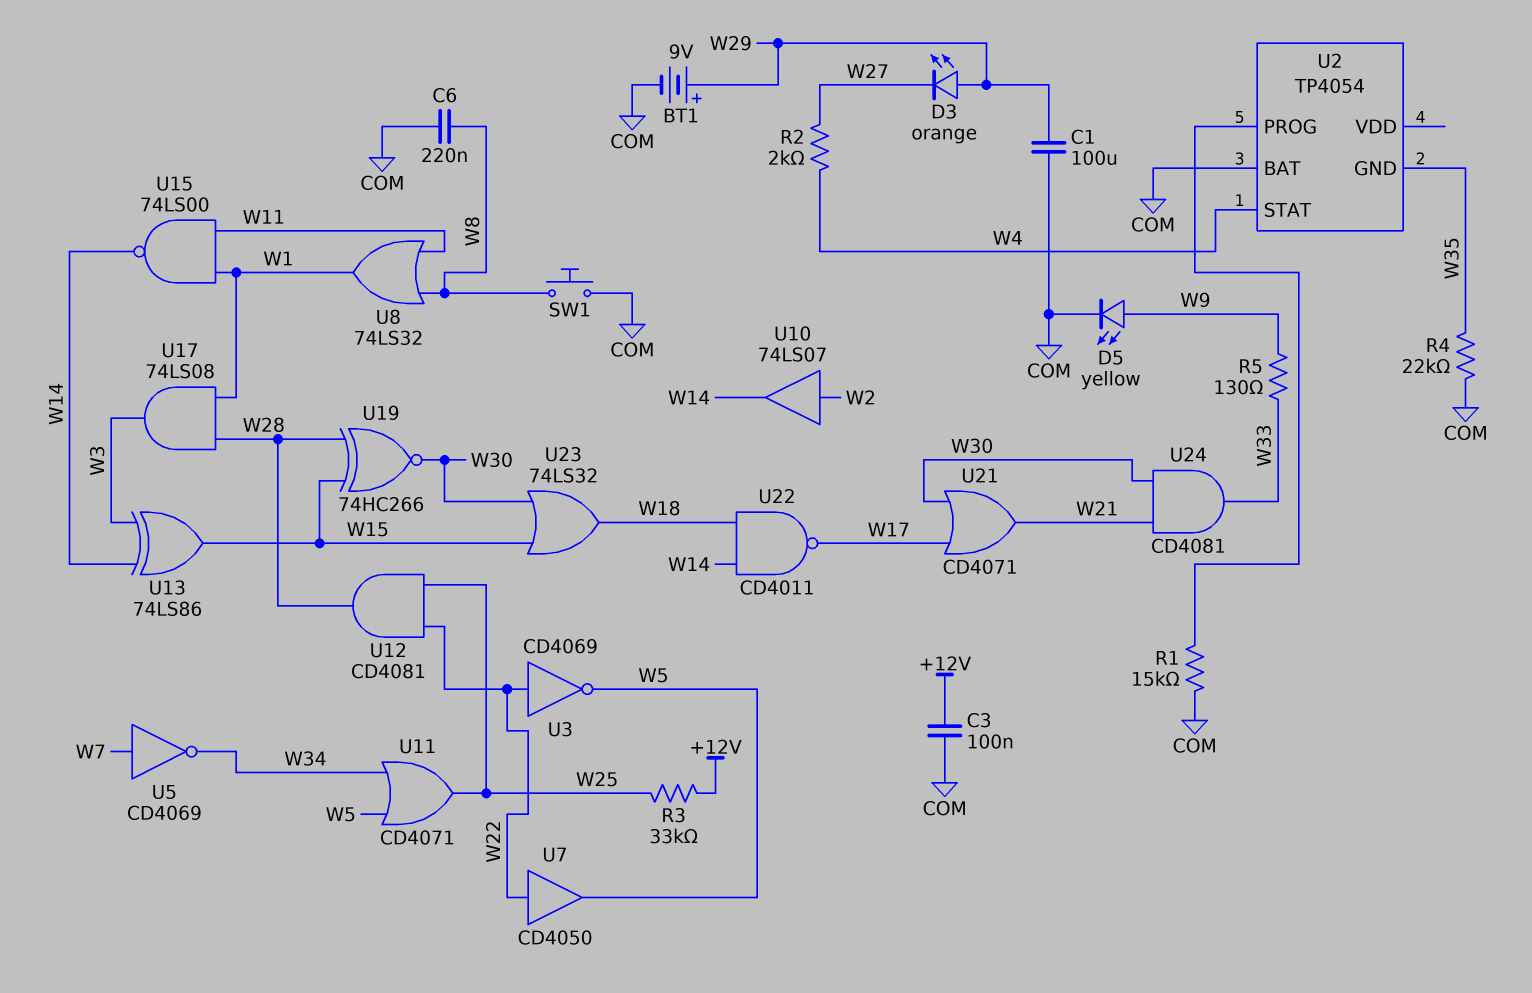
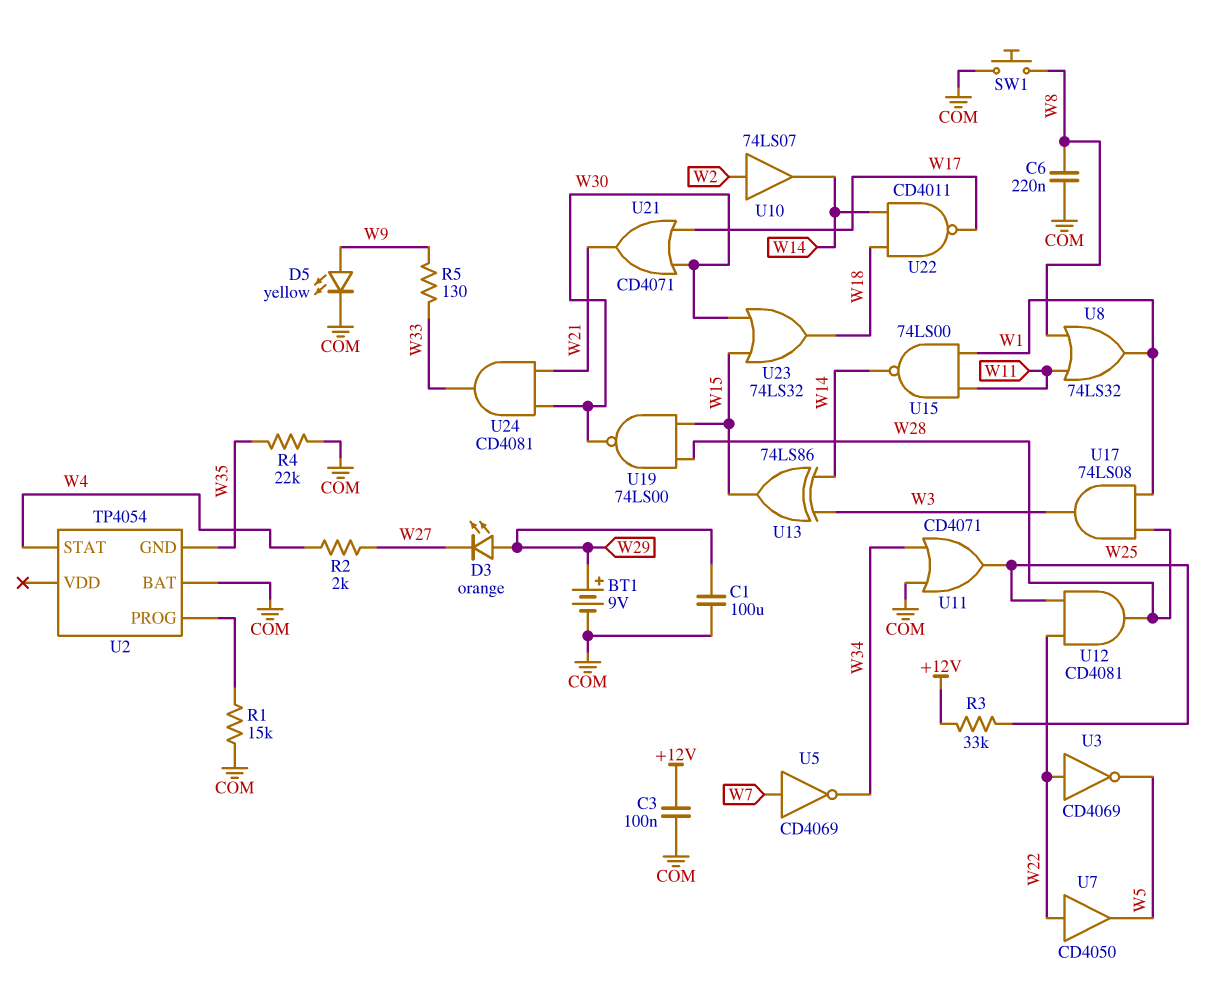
U11: OR CD4071 (in W5, in W34, out W25) -> OR CD4071 (in COM, in W34, out W25)
U19: XNOR 74HC266 (in W15, in W28, out W30) -> NAND 74LS00 (in W15, in W28, out W30)

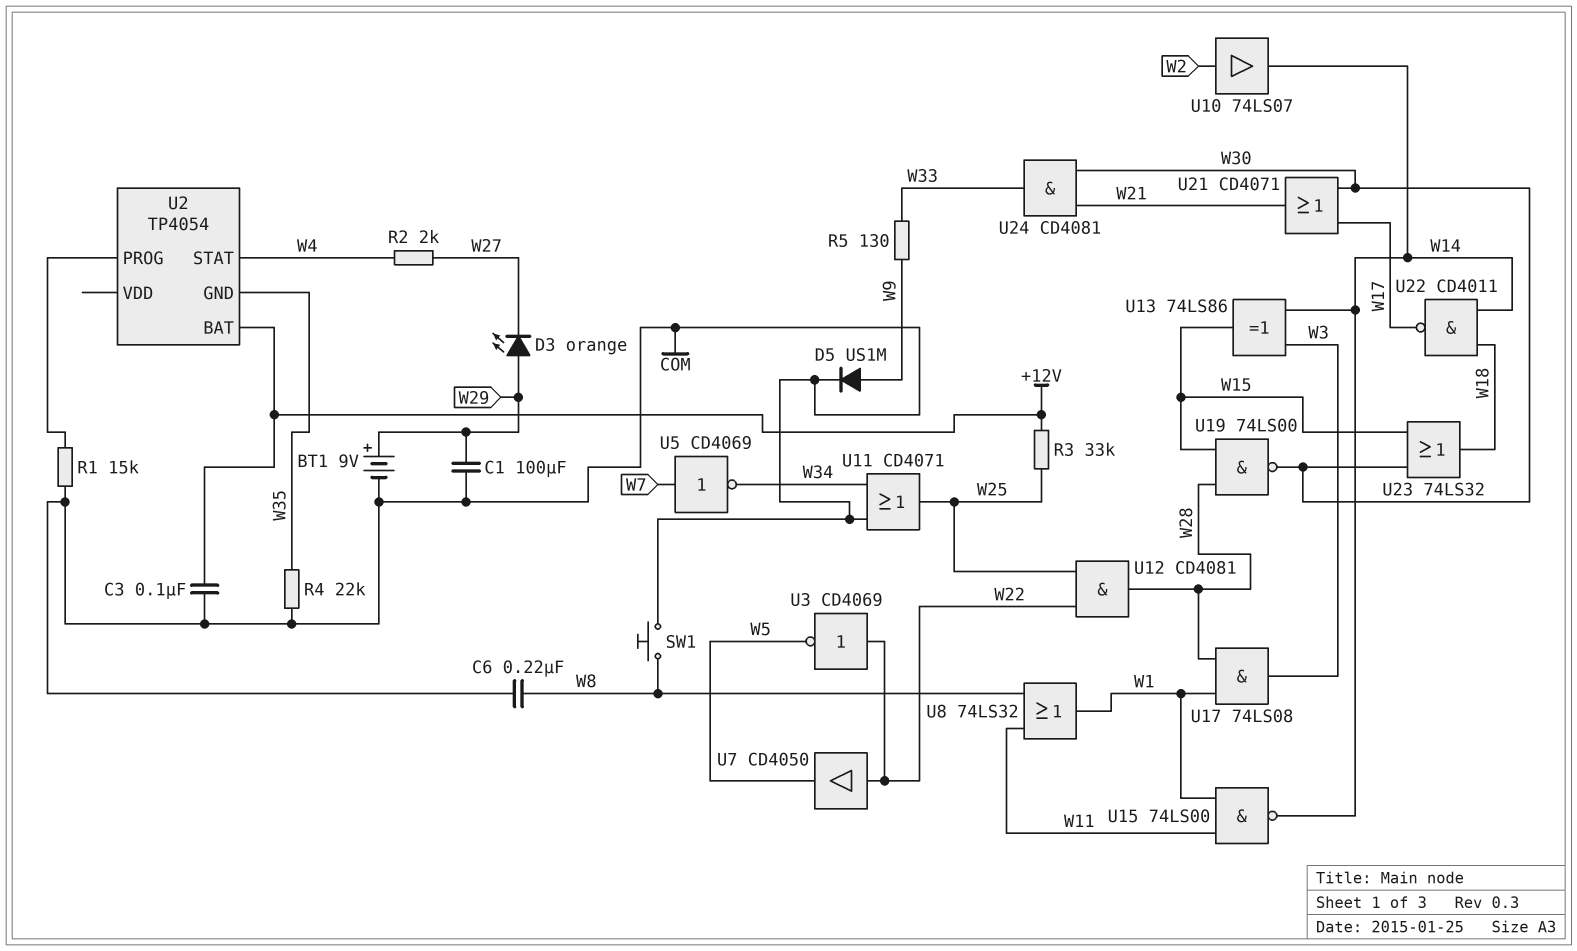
D5: LED yellow (A W9, K COM) -> diode US1M (A W9, K COM)
U2 pin BAT: COM -> +12V

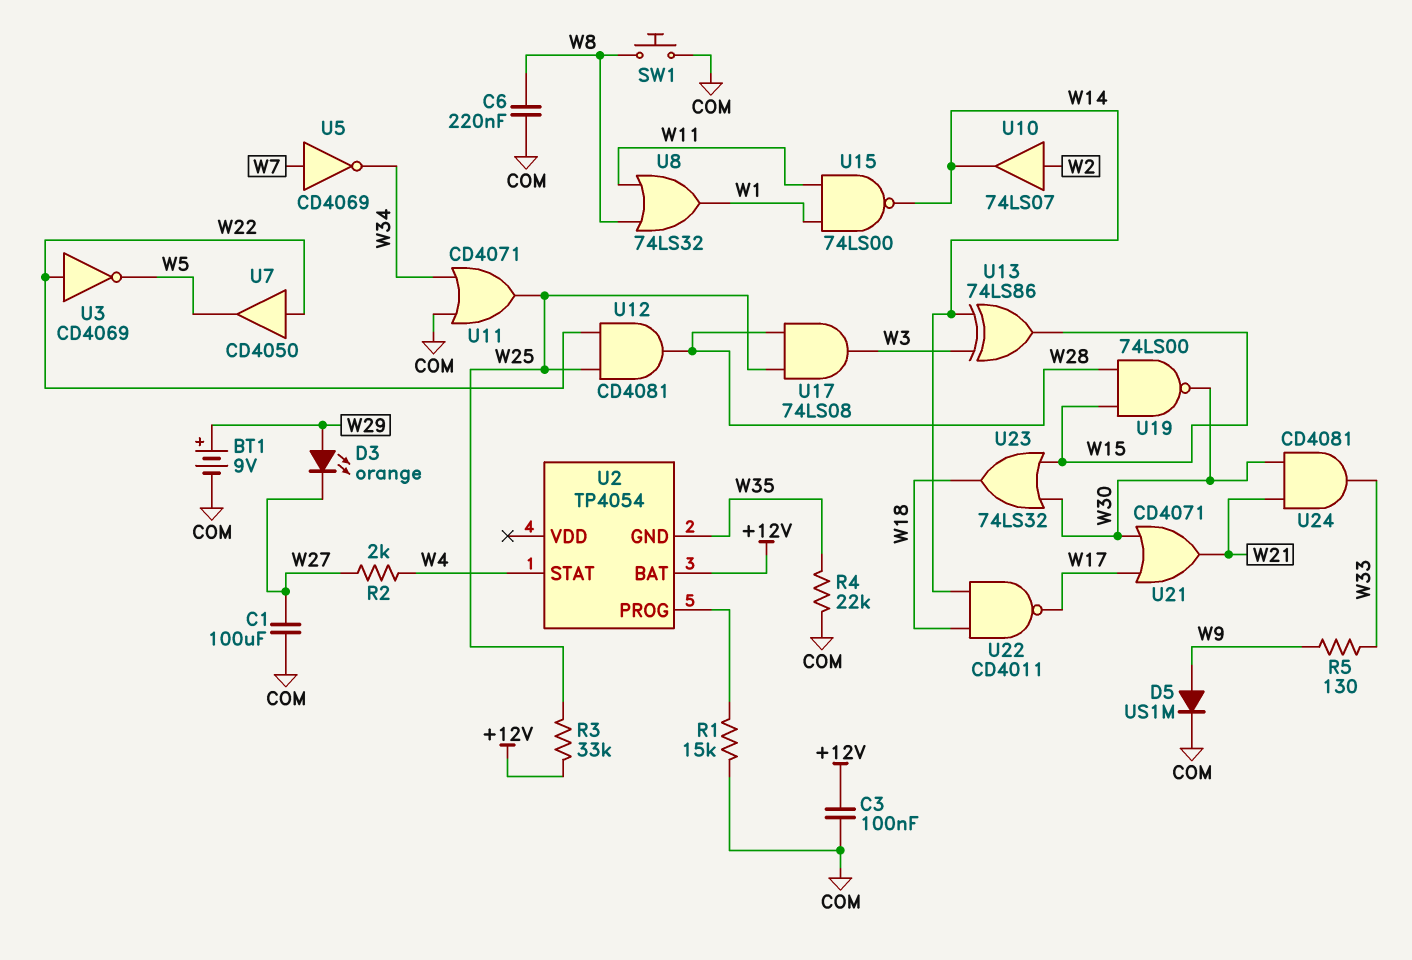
C1: 100uF (COM, W29) -> 100uF (COM, W27)
U17: AND 74LS08 (in W1, in W28, out W3) -> AND 74LS08 (in W25, in W28, out W3)

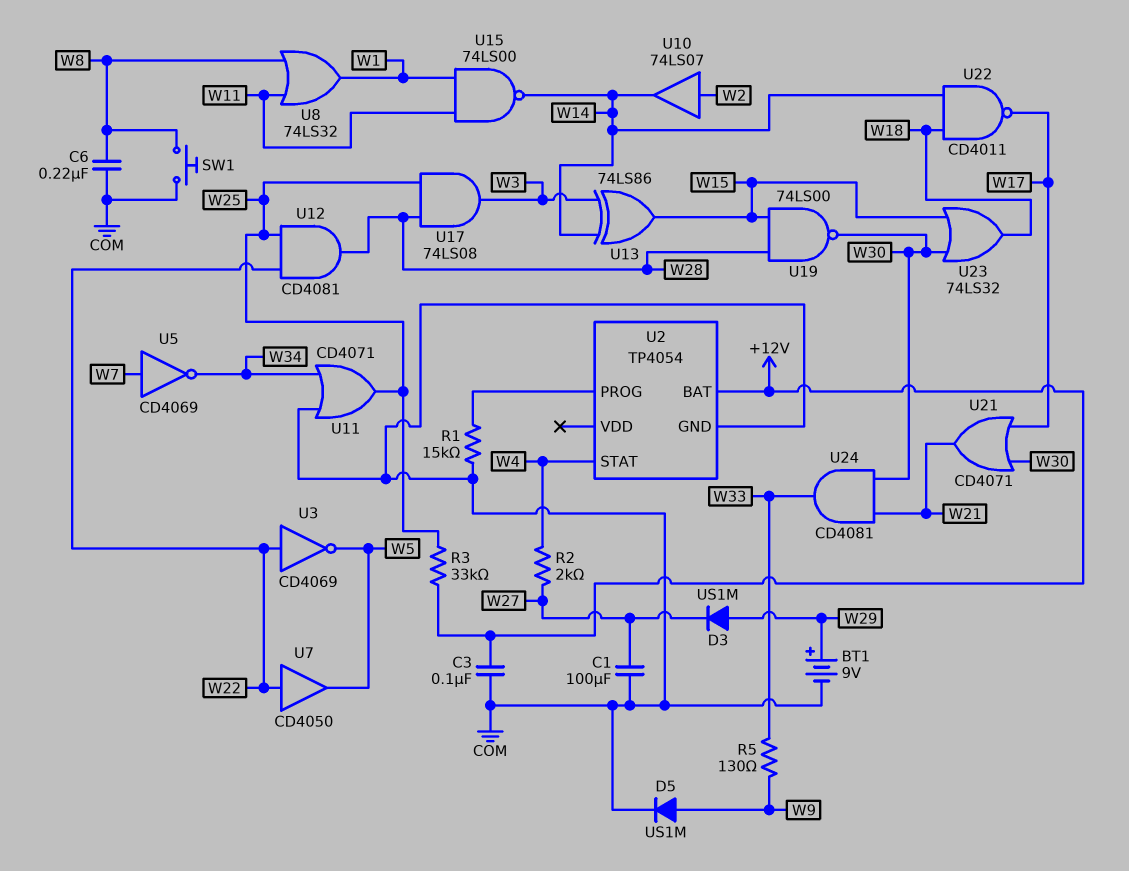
D3: LED orange (A W29, K W27) -> diode US1M (A W29, K W27)
R4: 22k (COM, W35) -> none
U2 pin GND: W35 -> COM

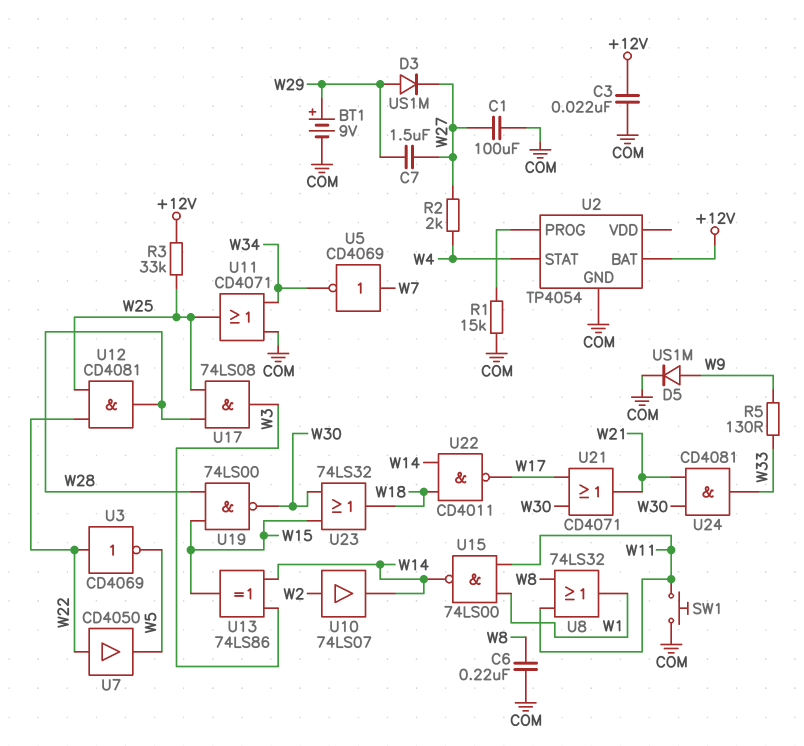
C3: 100nF (+12V, COM) -> 22nF (+12V, COM)
C7: none -> 1.5uF (W27, W29)
SW1: button (COM, W8) -> button (COM, W11)

